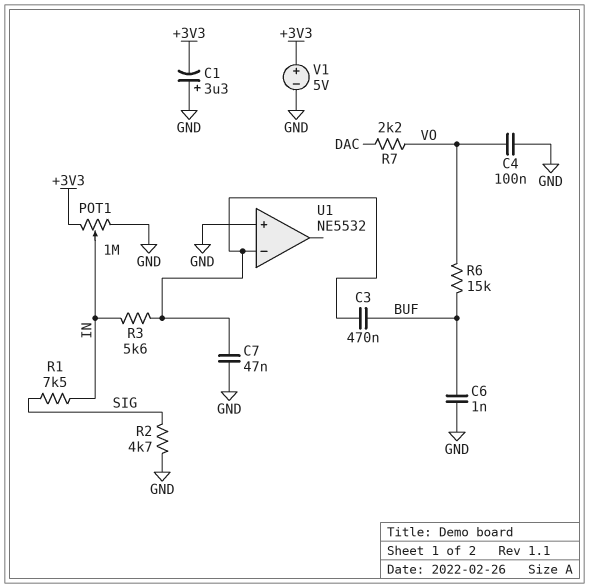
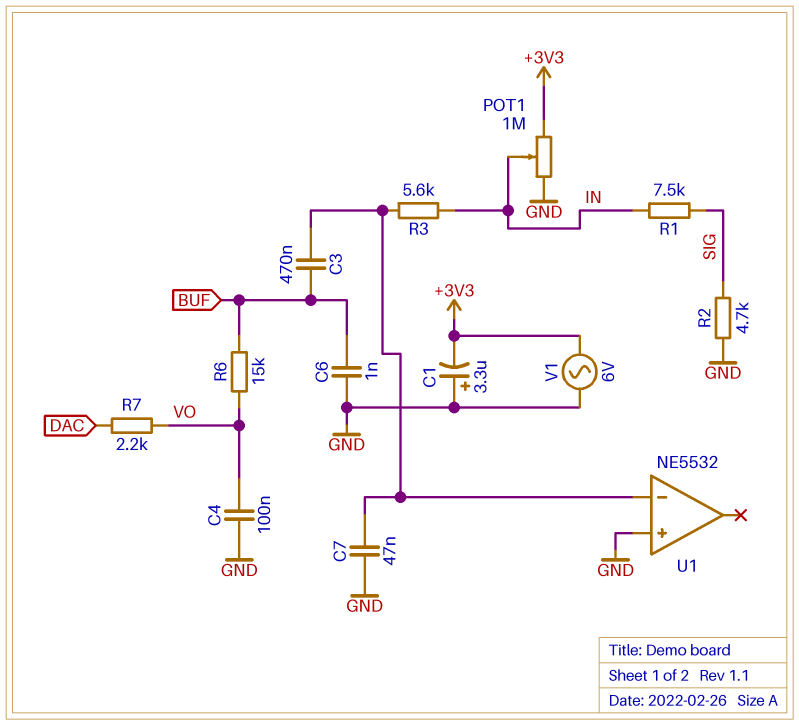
V1: 5V (plus +3V3, minus GND) -> AC 6V (+3V3, GND)

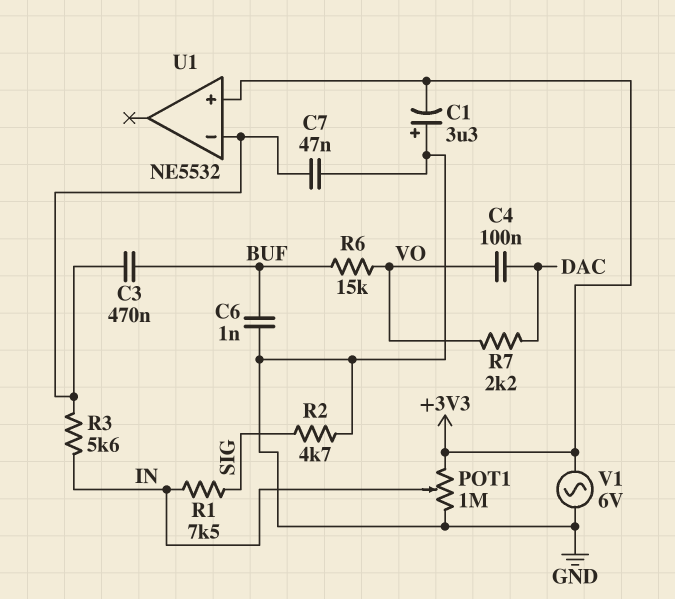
C4: 100nF (GND, VO) -> 100nF (DAC, VO)
U1 pin in+: GND -> +3V3

